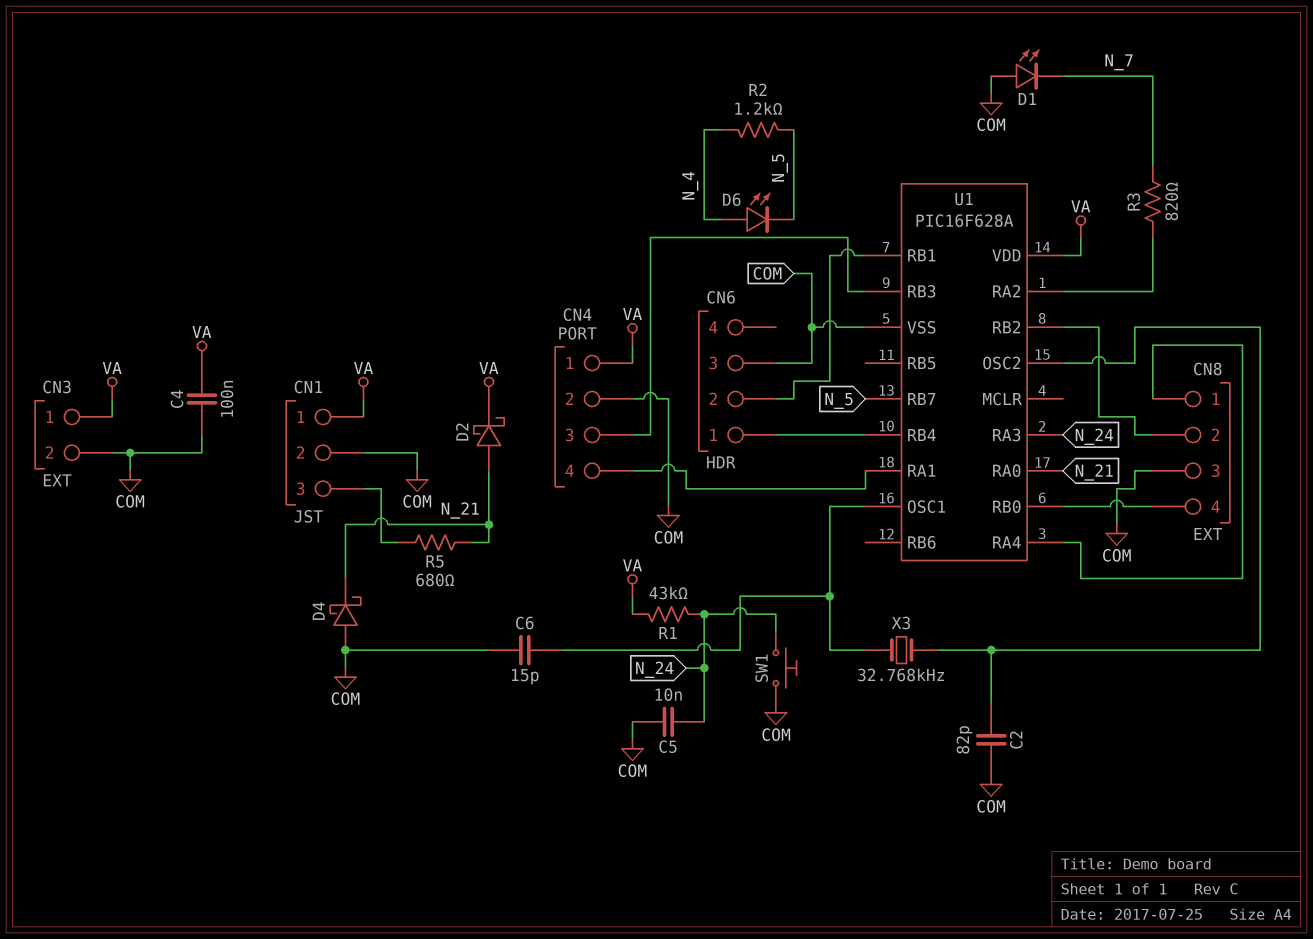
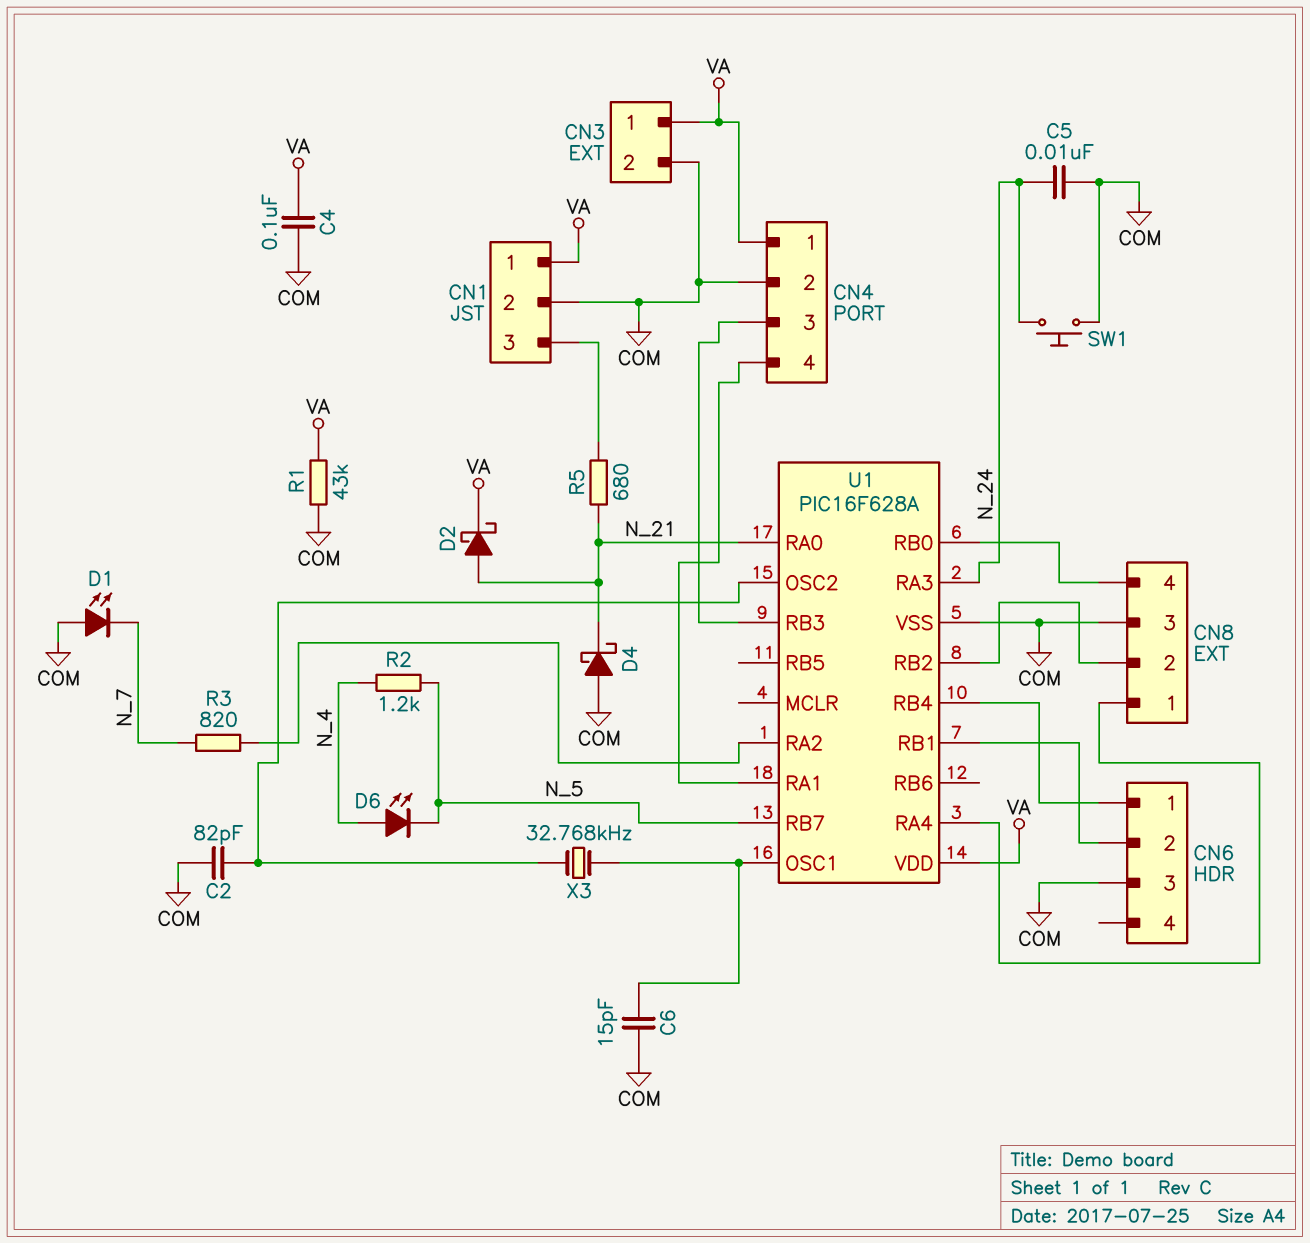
R1: 43k (N_24, VA) -> 43k (COM, VA)

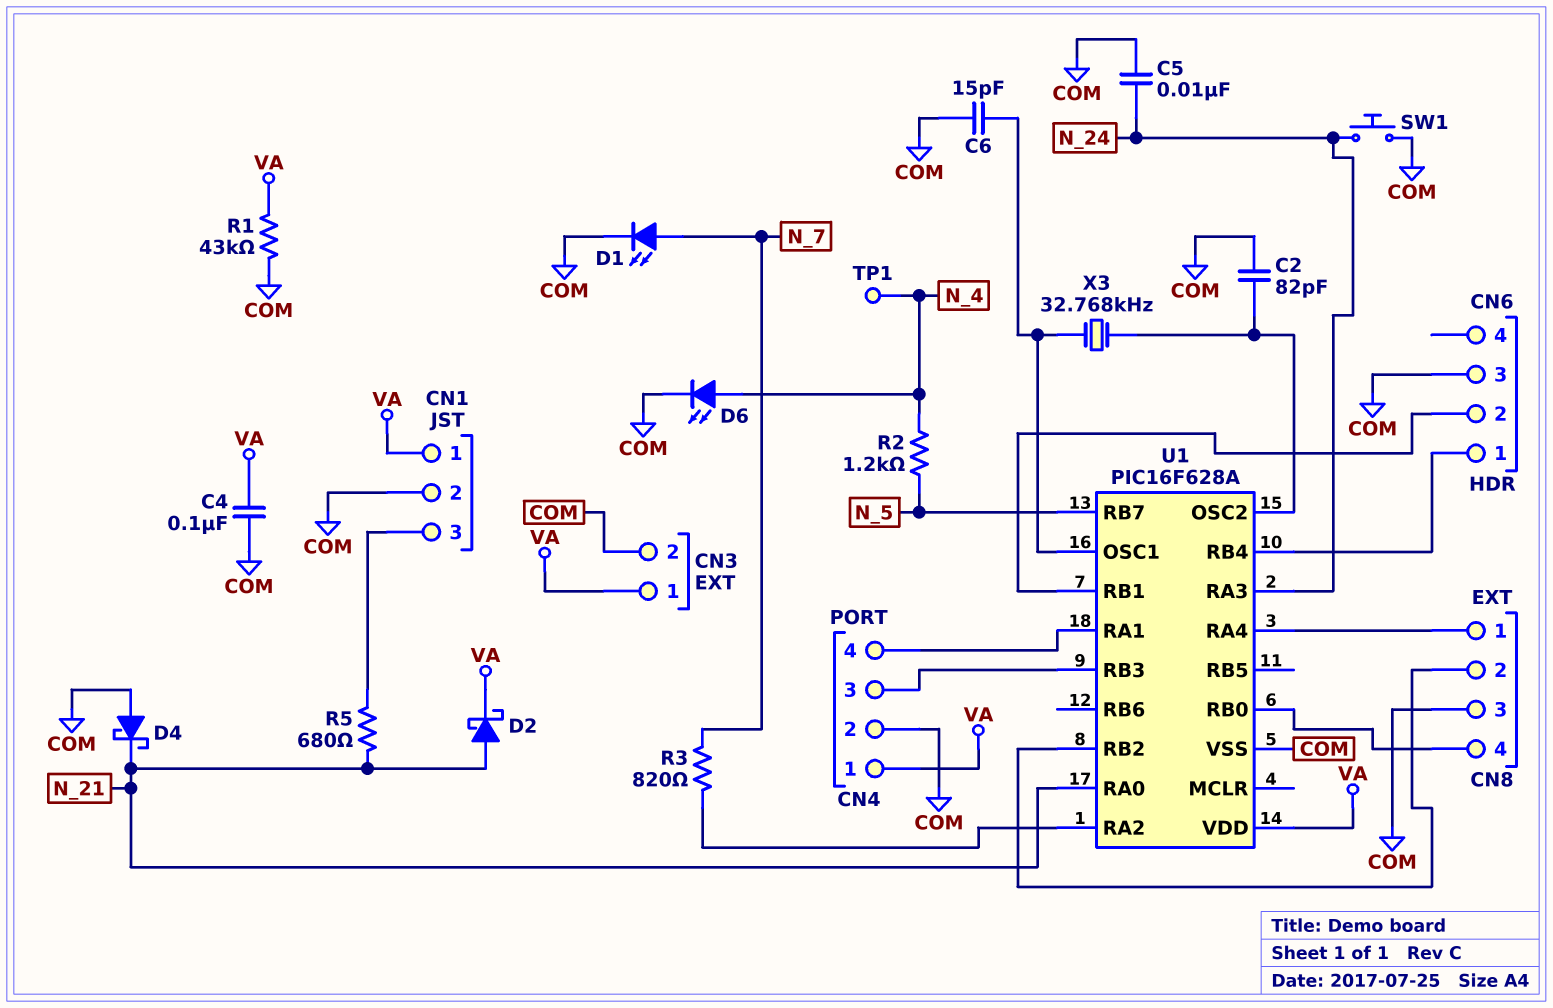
D1: LED (A COM, K N_7) -> LED (A N_7, K COM)
D6: LED (A N_4, K N_5) -> LED (A N_4, K COM)
TP1: none -> test point (N_4)

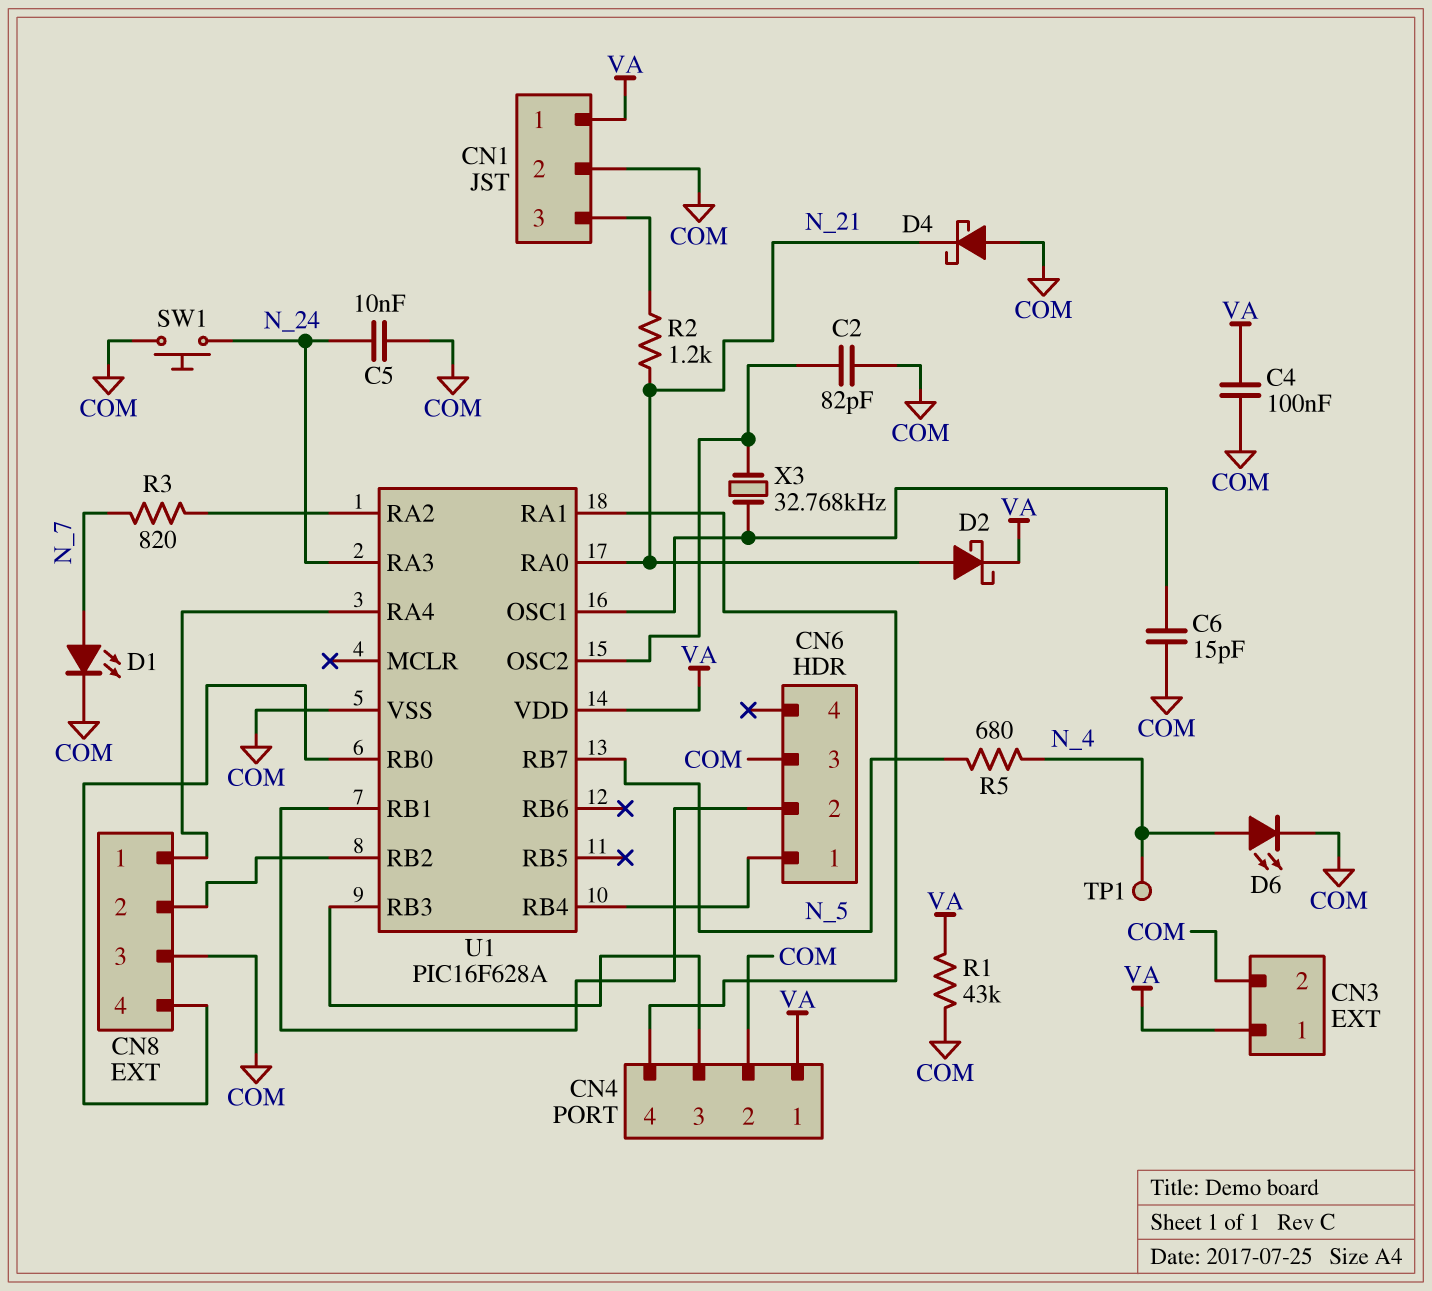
R2: 1.2k (N_4, N_5) -> 1.2k (CN1/3, N_21)
R5: 680 (CN1/3, N_21) -> 680 (N_4, N_5)

